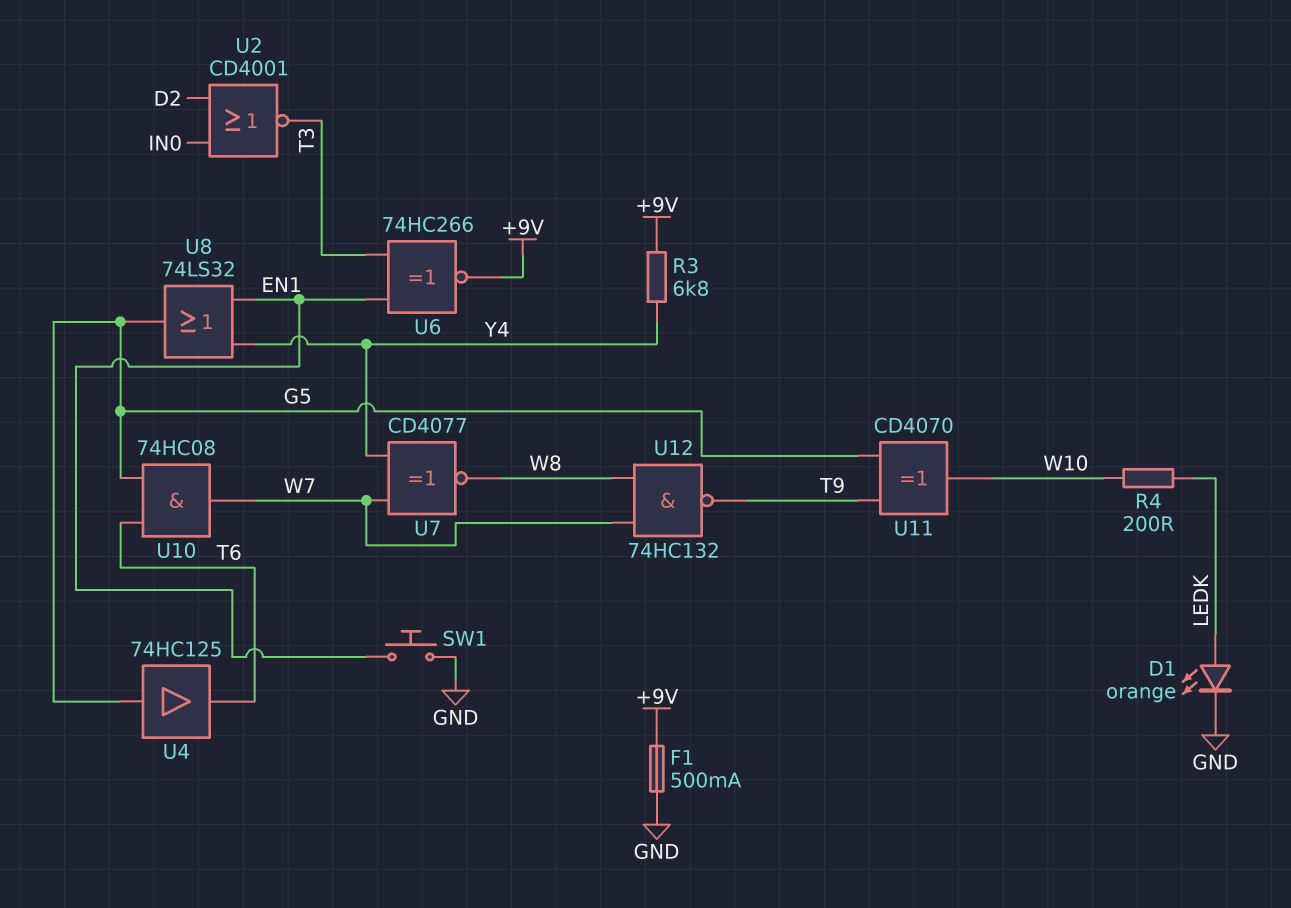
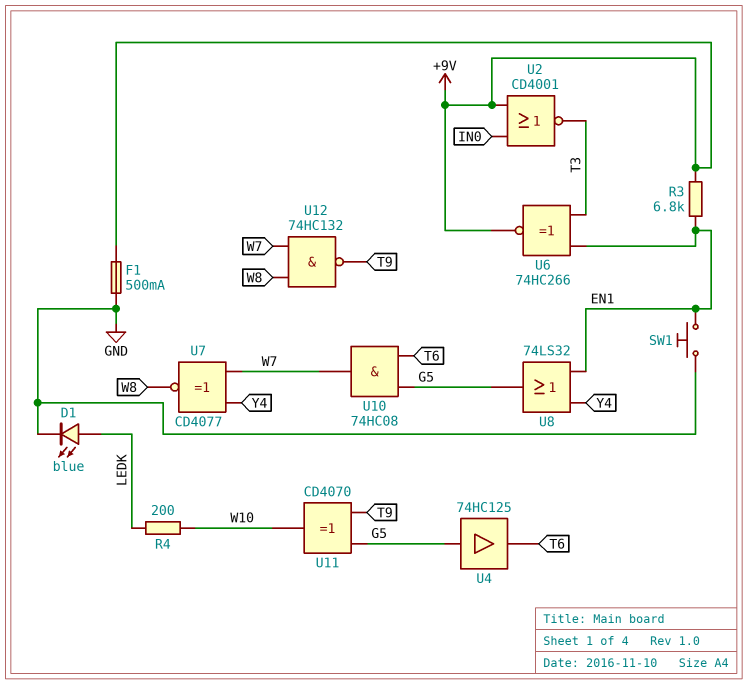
D1: LED orange (A LEDK, K GND) -> LED blue (A LEDK, K GND)
R3: 6.8k (+9V, Y4) -> 6.8k (+9V, EN1)
U2: NOR CD4001 (in D2, in IN0, out T3) -> NOR CD4001 (in +9V, in IN0, out T3)

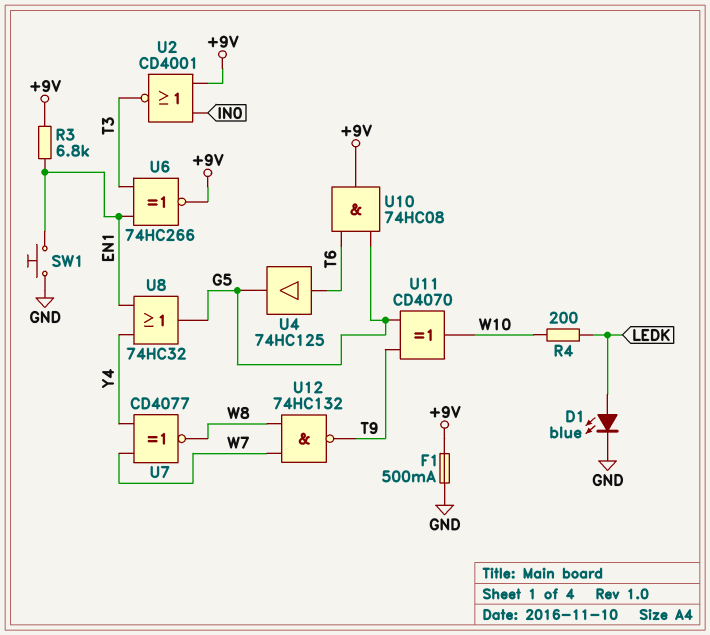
U4: buffer 74HC125 (in G5, out T6) -> buffer 74HC125 (in T6, out G5)
U8: OR 74LS32 (in EN1, in Y4, out G5) -> OR 74HC32 (in EN1, in Y4, out G5)
U10: AND 74HC08 (in G5, in T6, out W7) -> AND 74HC08 (in G5, in T6, out +9V)

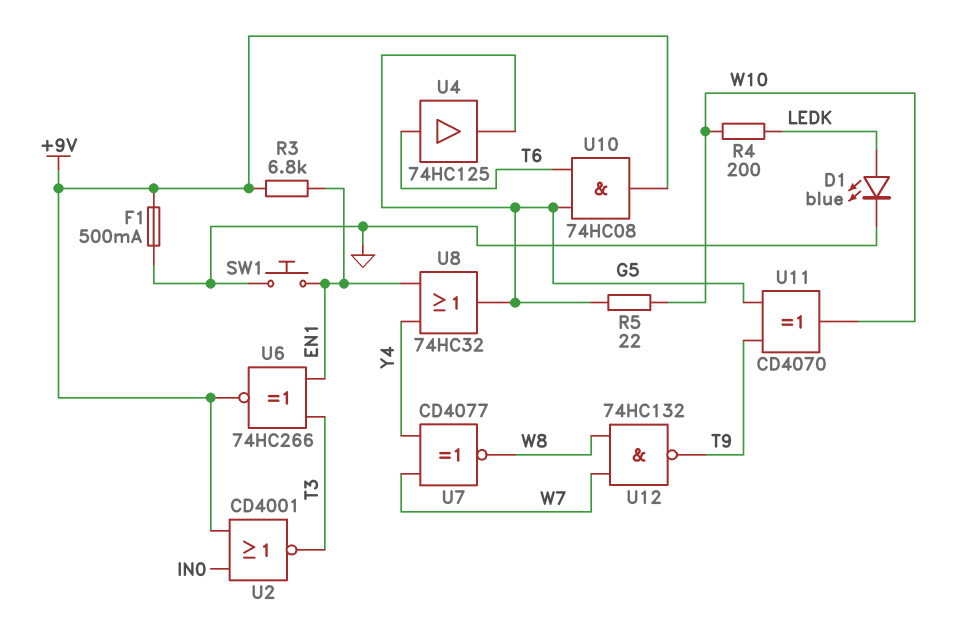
R5: none -> 22 (G5, W10)

